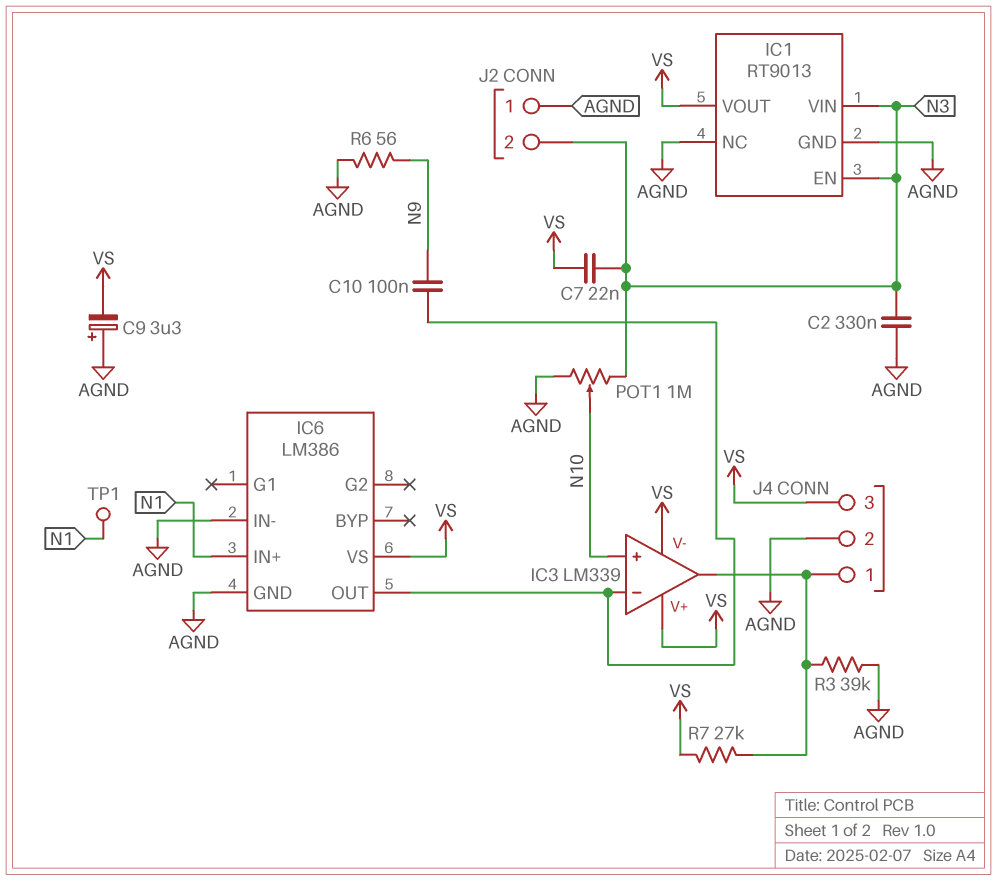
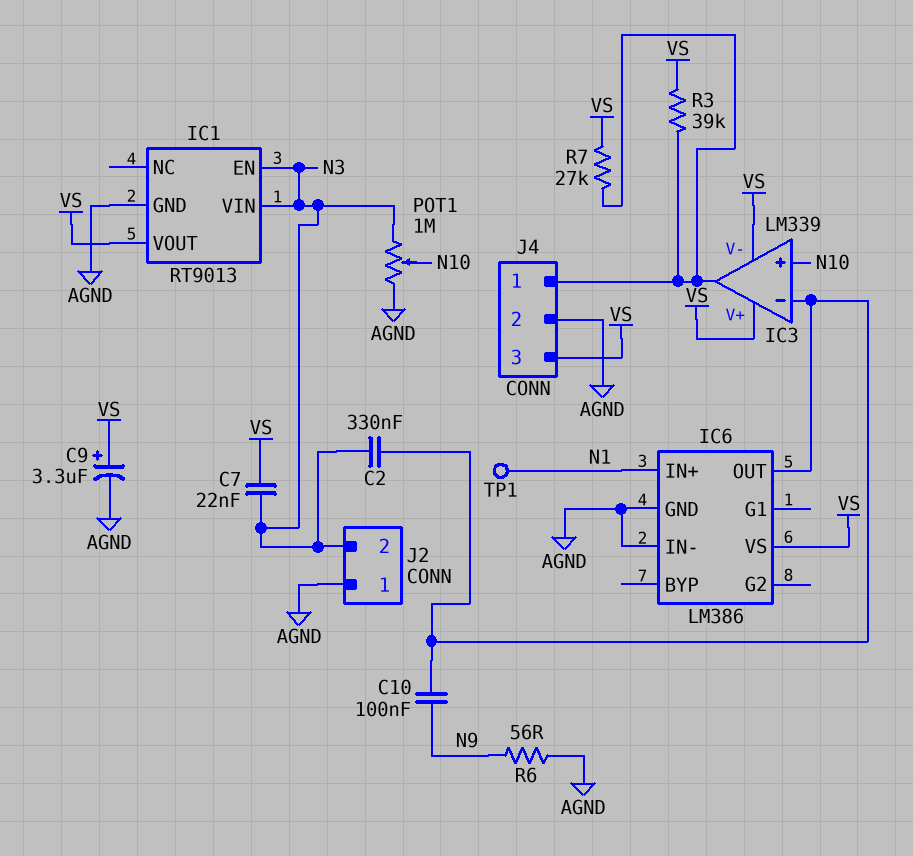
C2: 330nF (AGND, N3) -> 330nF (IC3/in-, N3)
C9: 3.3uF (plus AGND, minus VS) -> 3.3uF (plus VS, minus AGND)
IC1 pin NC: AGND -> none
R3: 39k (AGND, IC3/out) -> 39k (IC3/out, VS)

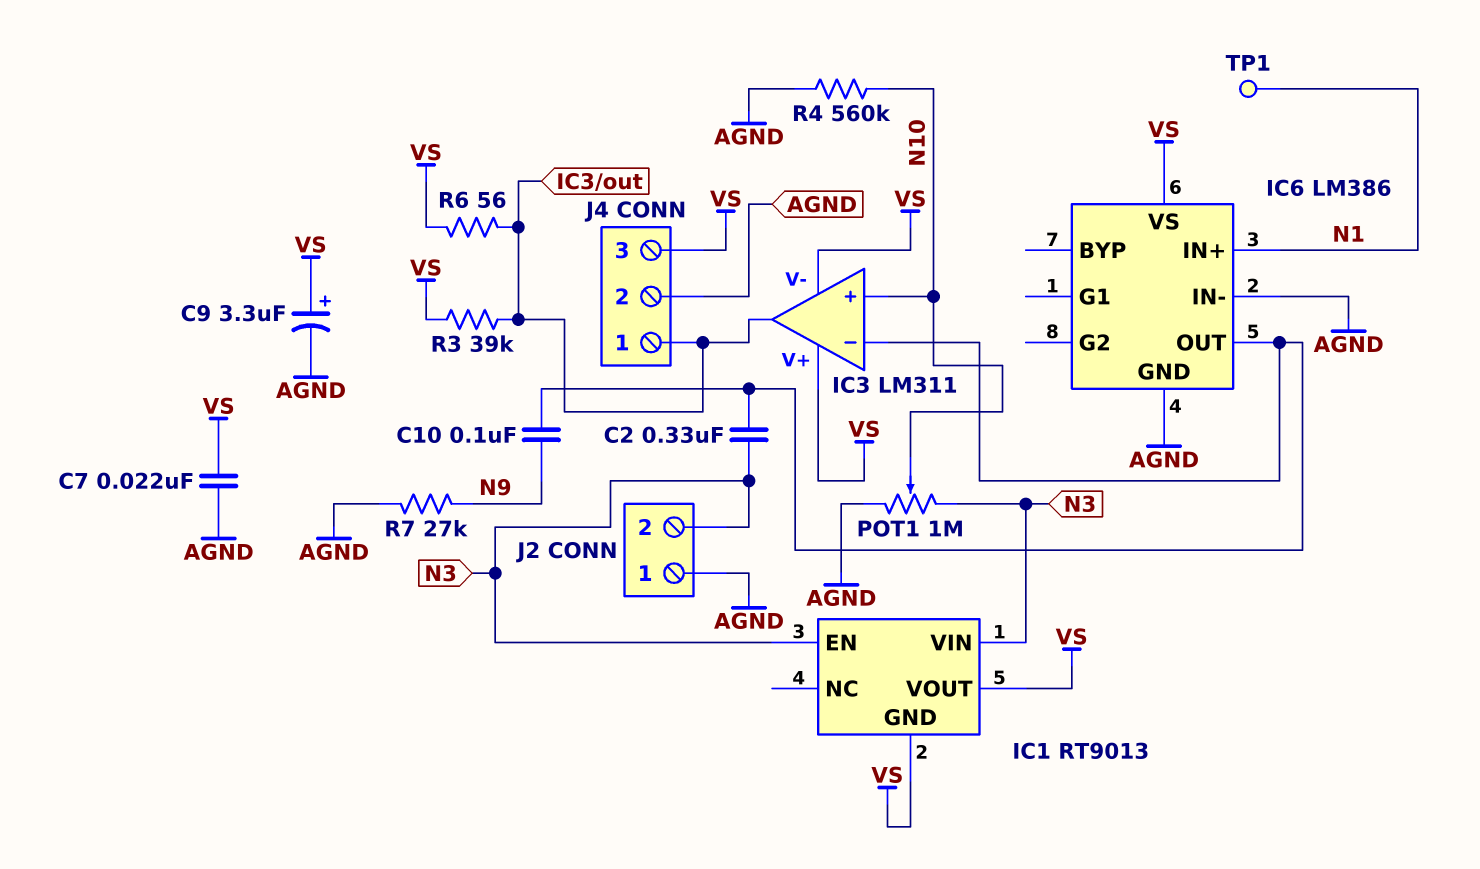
C7: 22nF (N3, VS) -> 22nF (AGND, VS)
IC1 pin GND: AGND -> VS
IC3: LM339 -> LM311
R4: none -> 560k (AGND, N10)
R6: 56 (AGND, N9) -> 56 (IC3/out, VS)
R7: 27k (IC3/out, VS) -> 27k (AGND, N9)

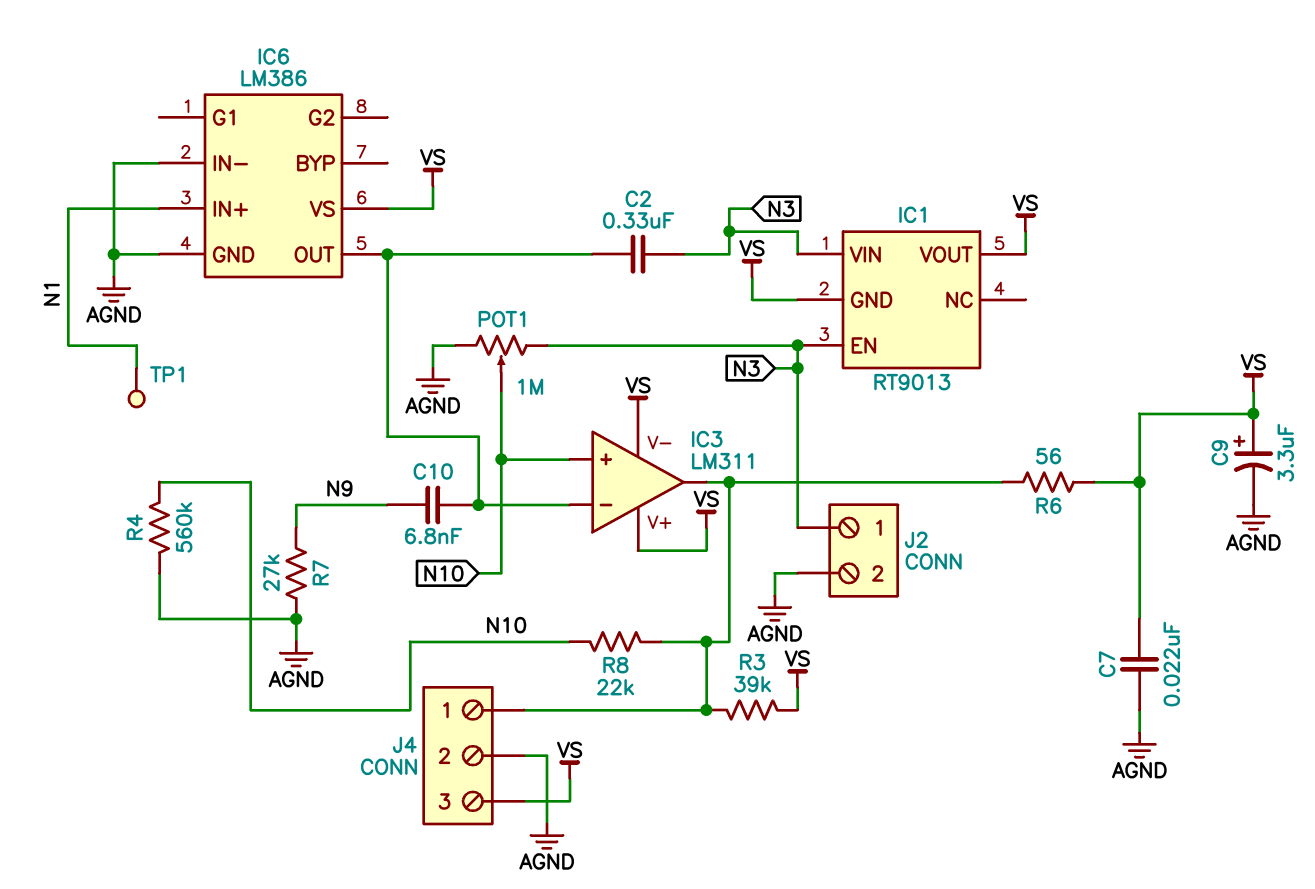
C10: 100nF (IC3/in-, N9) -> 6.8nF (IC3/in-, N9)
J2 pin 1: AGND -> N3
J2 pin 2: N3 -> AGND
R8: none -> 22k (IC3/out, N10)

